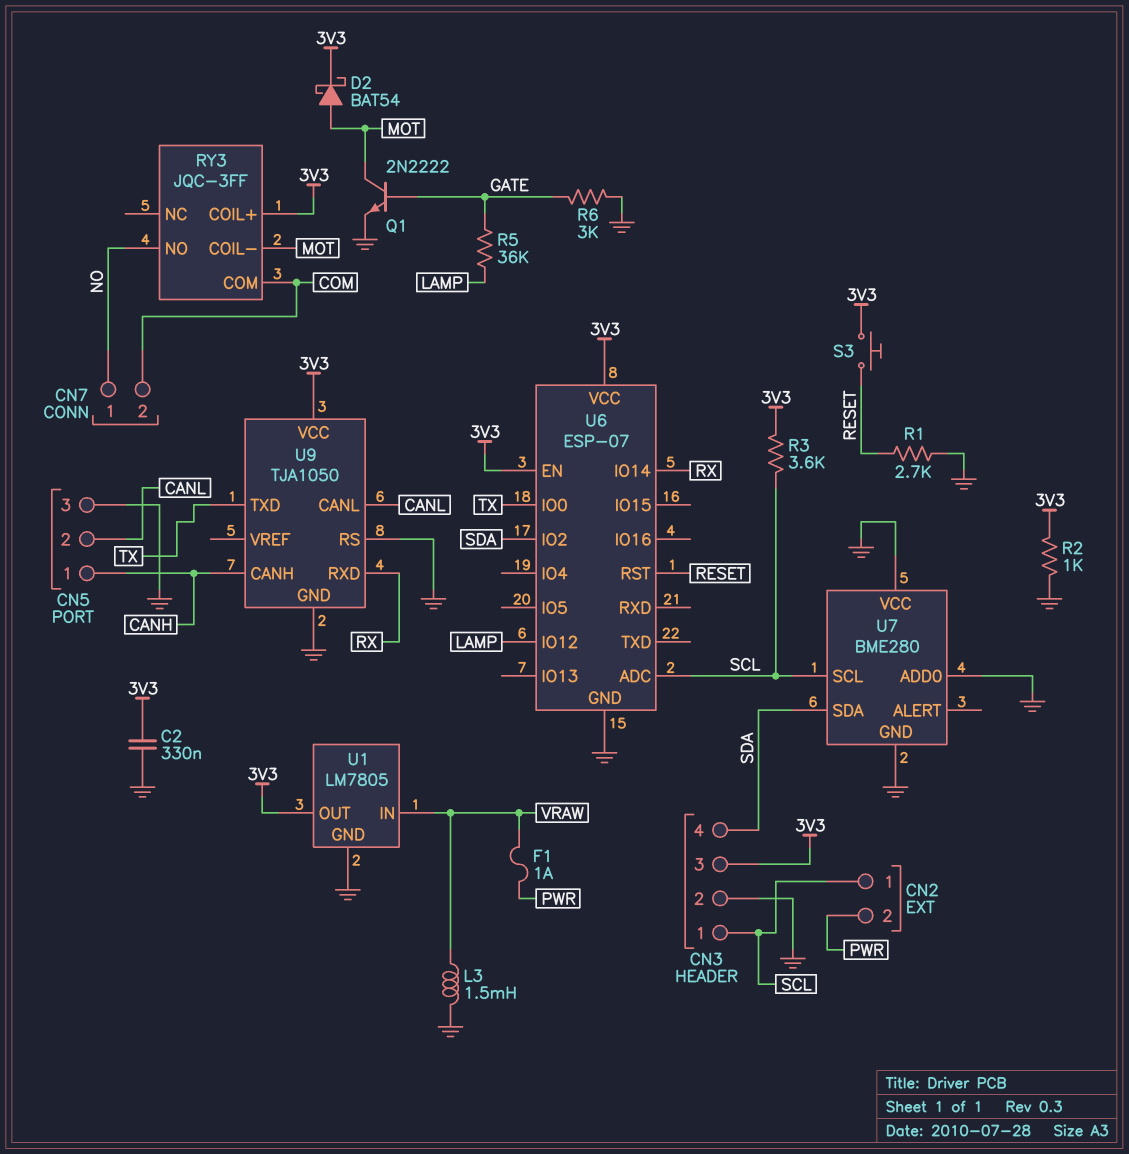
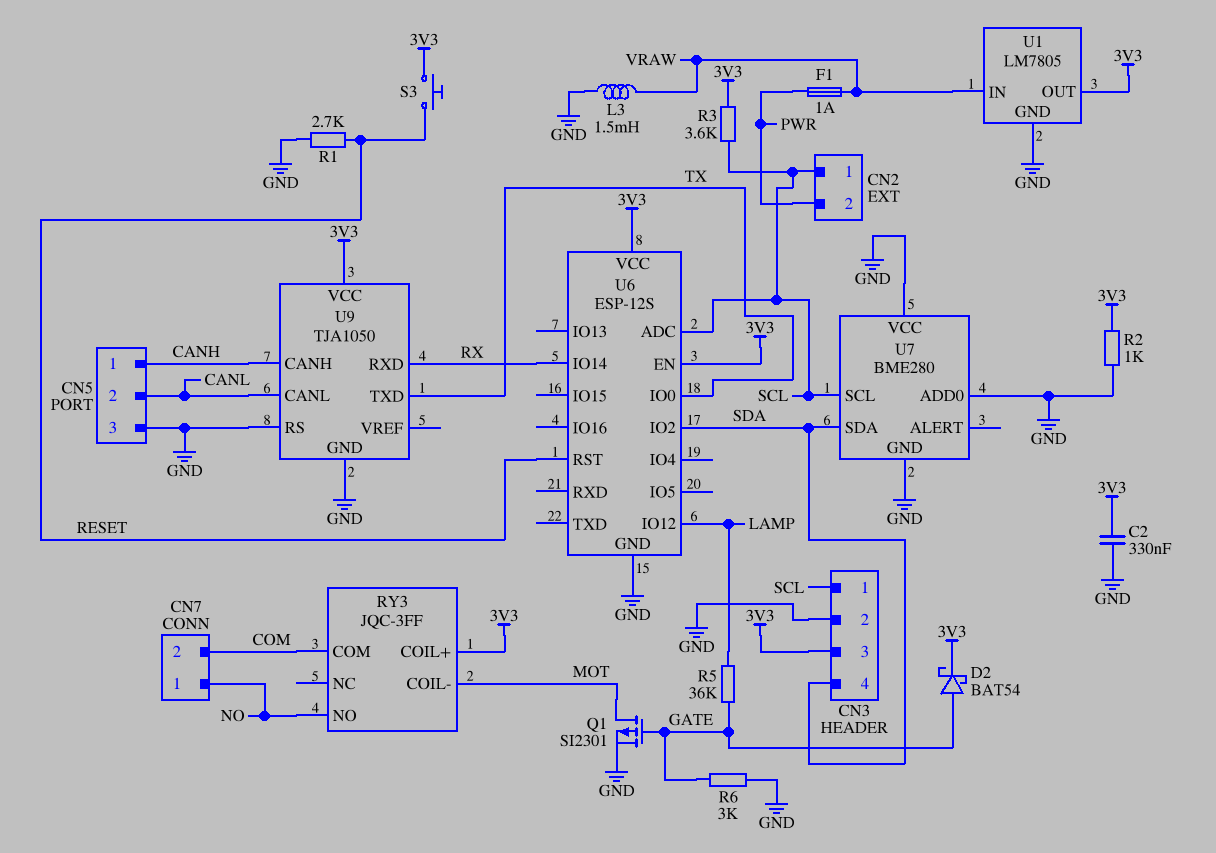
D2: schottky BAT54 (A MOT, K 3V3) -> schottky BAT54 (A GATE, K 3V3)
Q1: NPN 2N2222 (B GATE, C MOT, E GND) -> PMOS SI2301 (G GATE, D MOT, S GND)
U6: ESP-07 -> ESP-12S

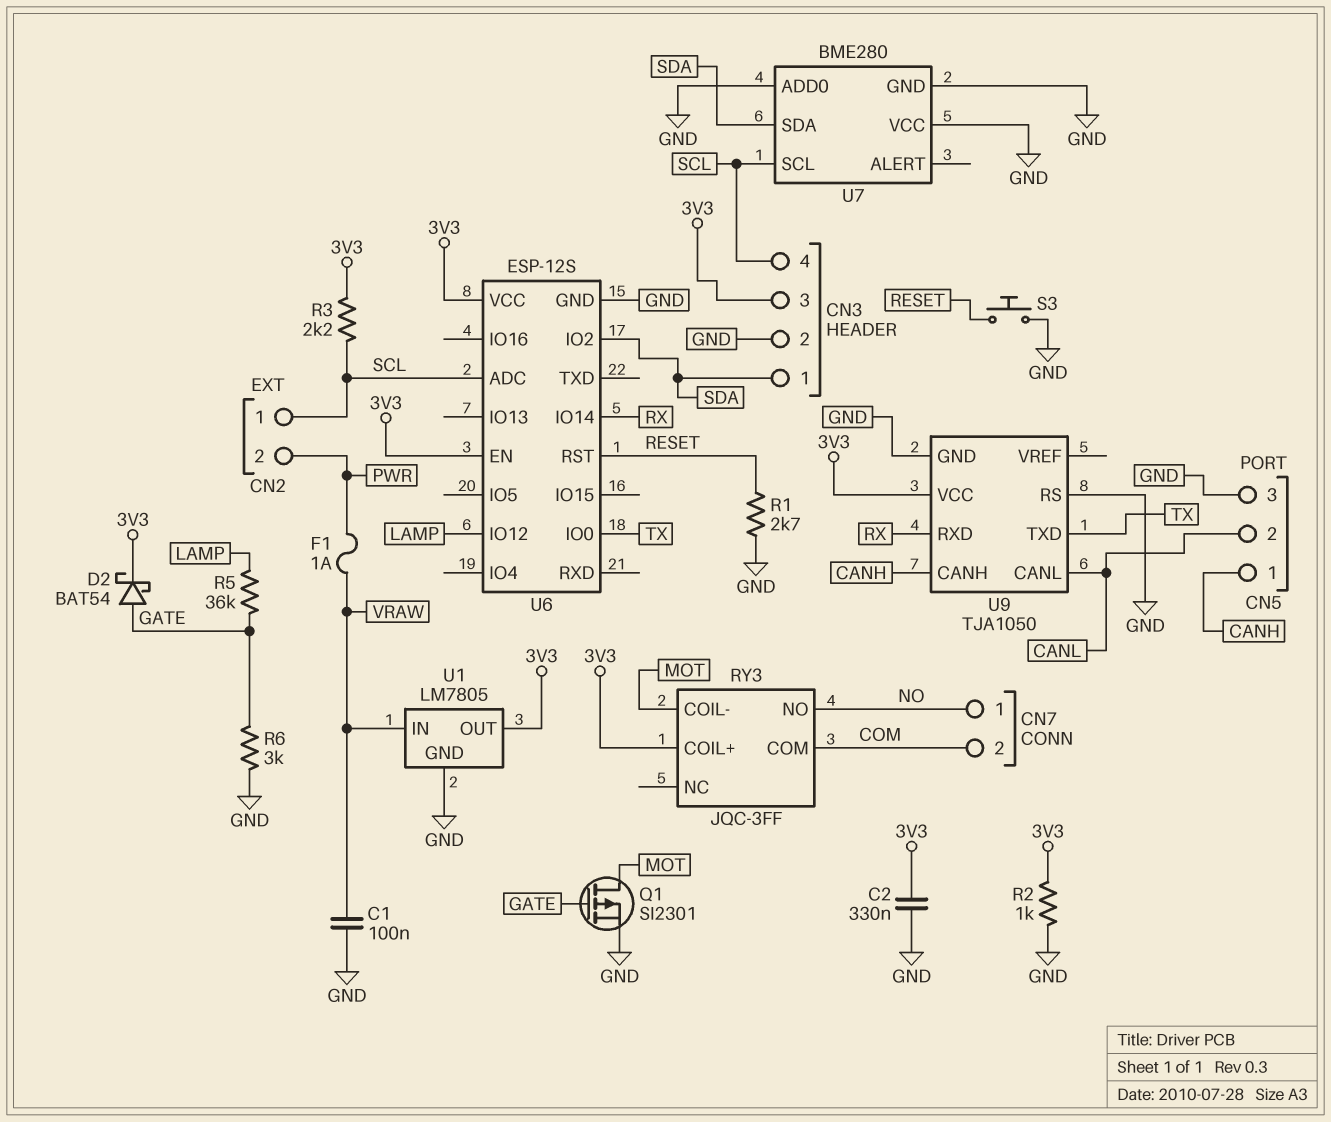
C1: none -> 100nF (GND, VRAW)
CN3 pin 1: SCL -> SDA
CN3 pin 4: SDA -> SCL
L3: 1.5mH (GND, VRAW) -> none
R3: 3.6k (3V3, SCL) -> 2.2k (3V3, SCL)
S3: button (3V3, RESET) -> button (GND, RESET)

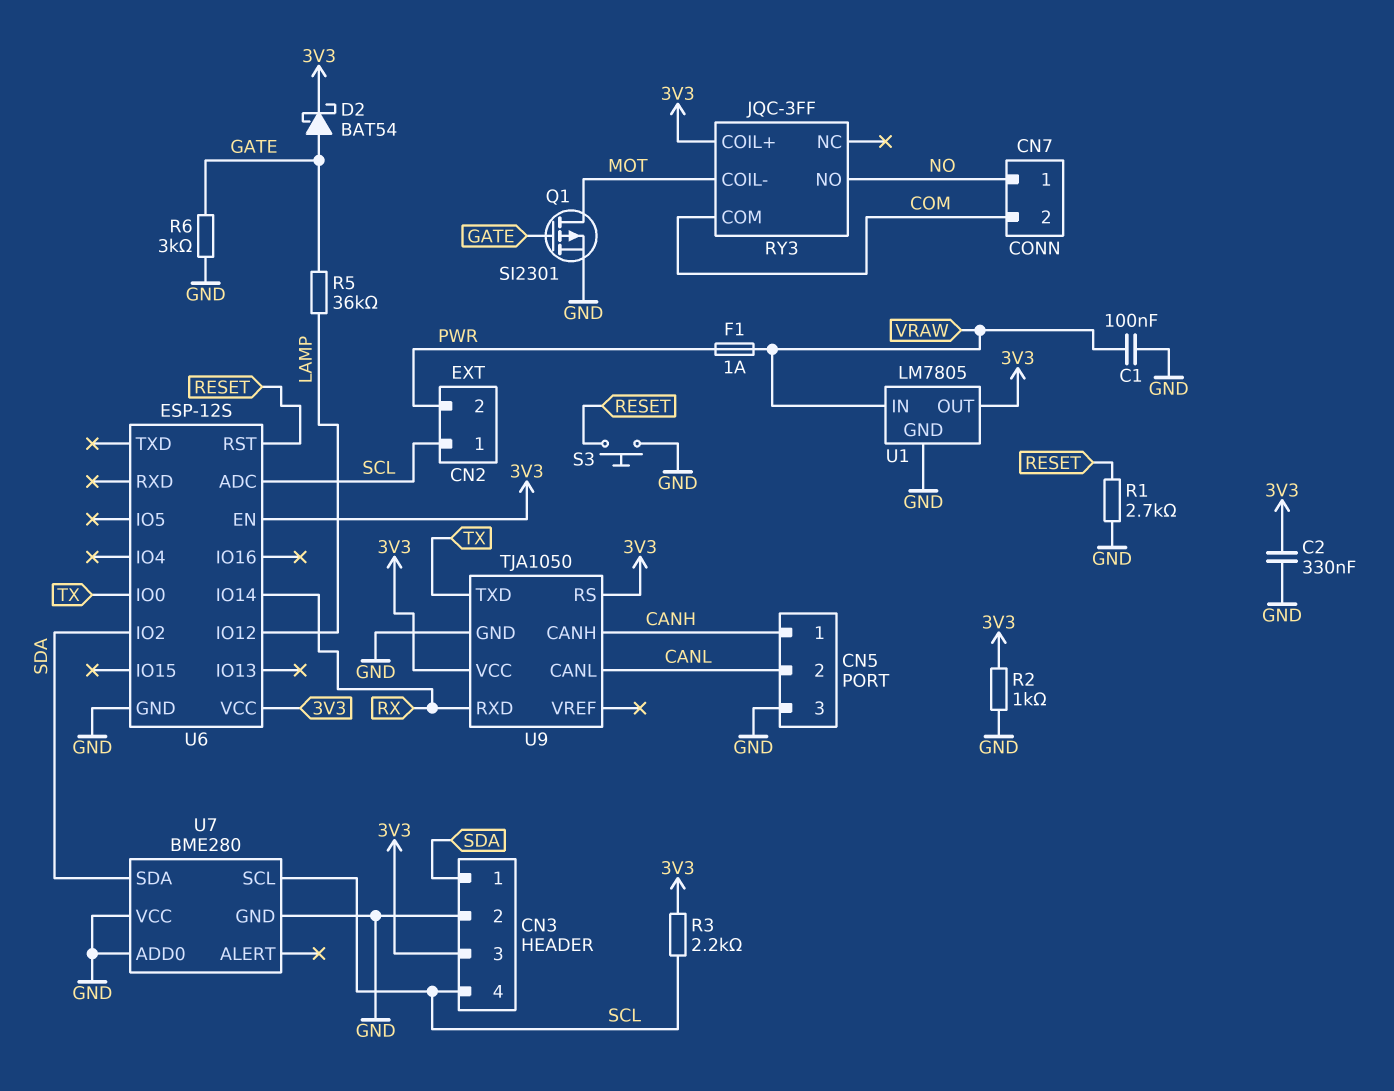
U9 pin RS: GND -> 3V3

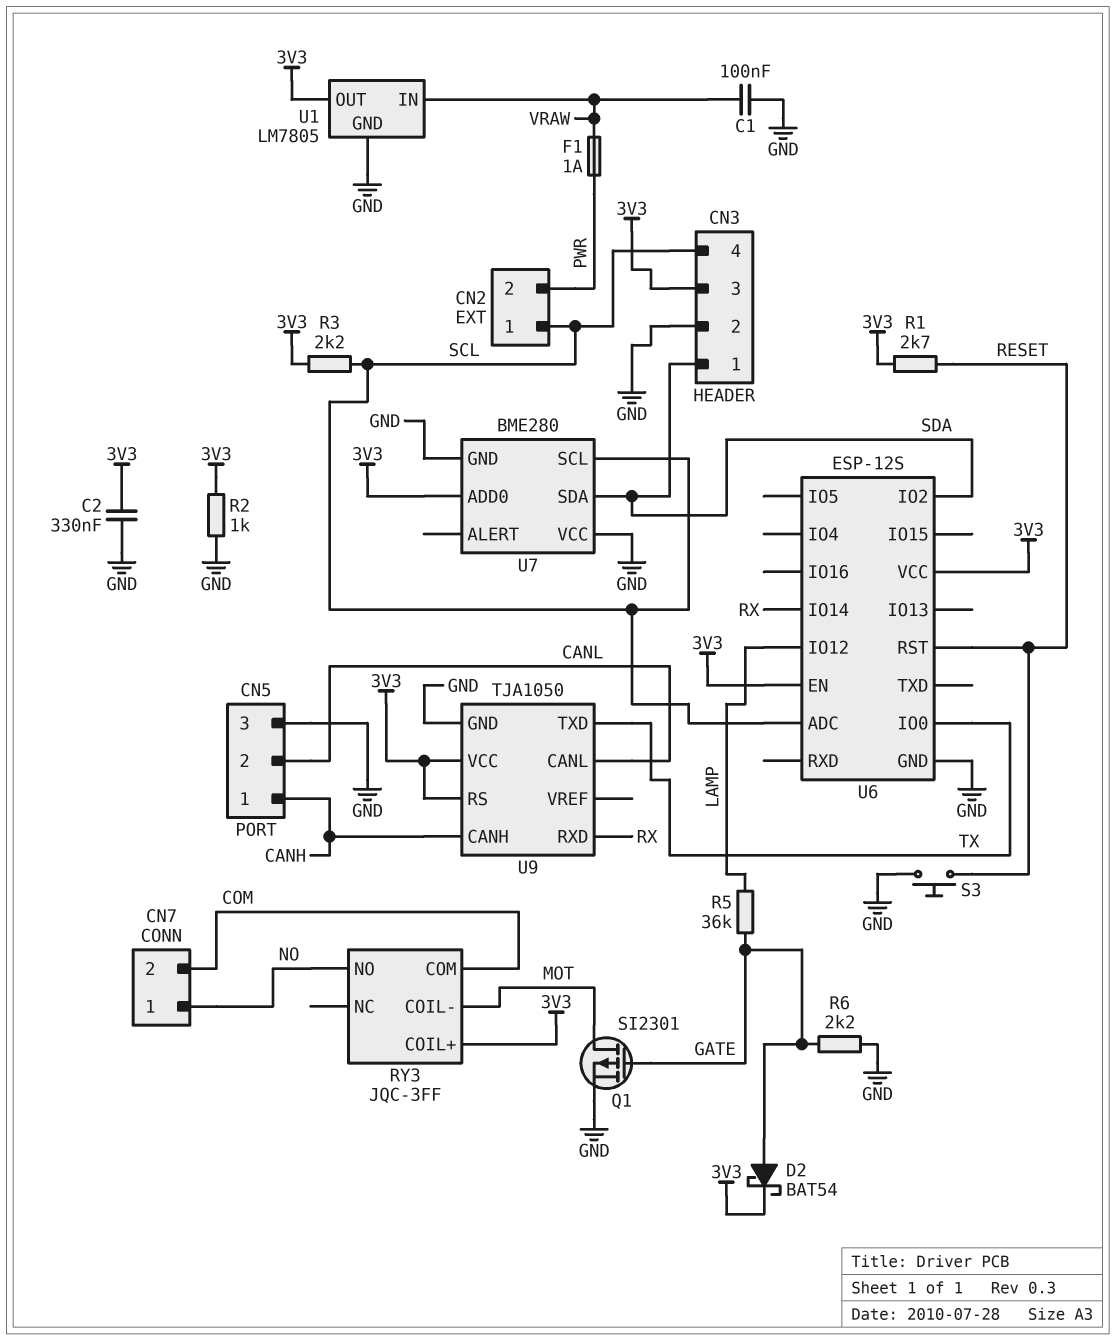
R1: 2.7k (GND, RESET) -> 2.7k (3V3, RESET)
R6: 3k (GATE, GND) -> 2.2k (GATE, GND)
U7 pin ADD0: GND -> 3V3

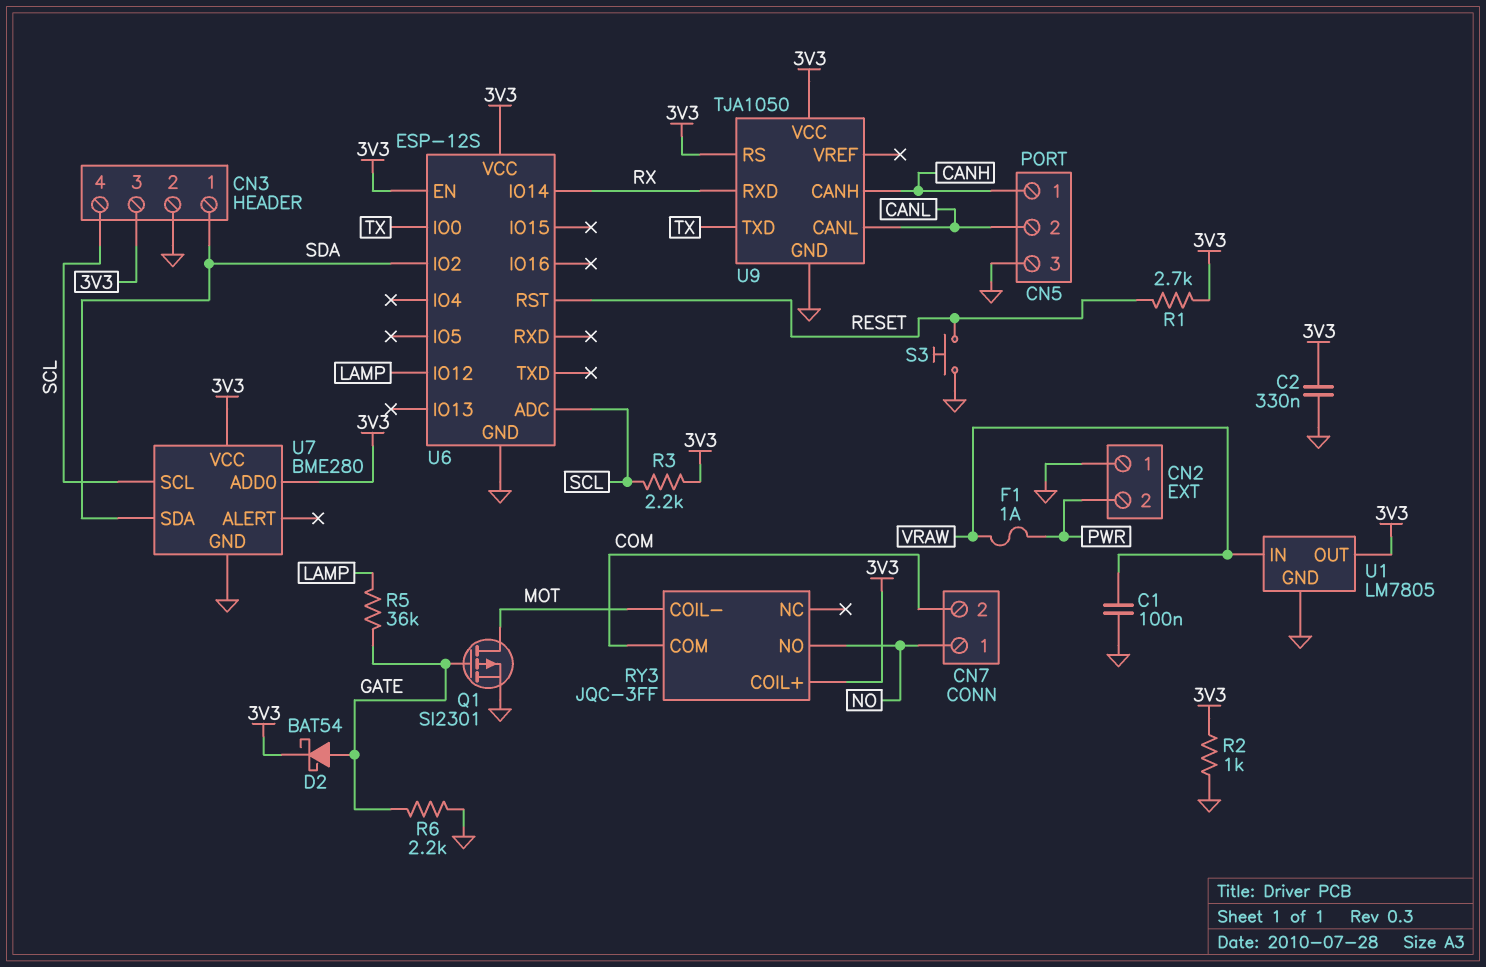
CN2 pin 1: SCL -> GND
U7 pin VCC: GND -> 3V3

